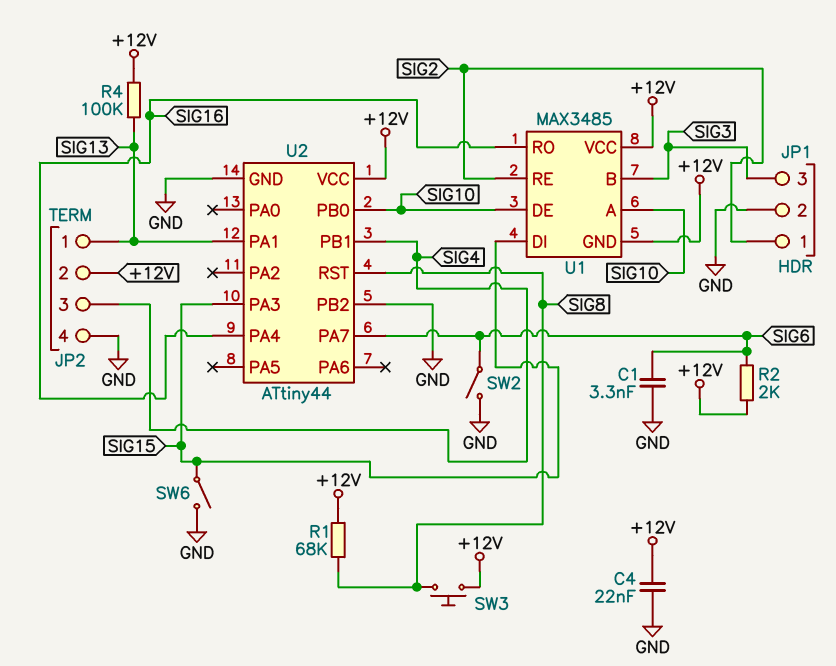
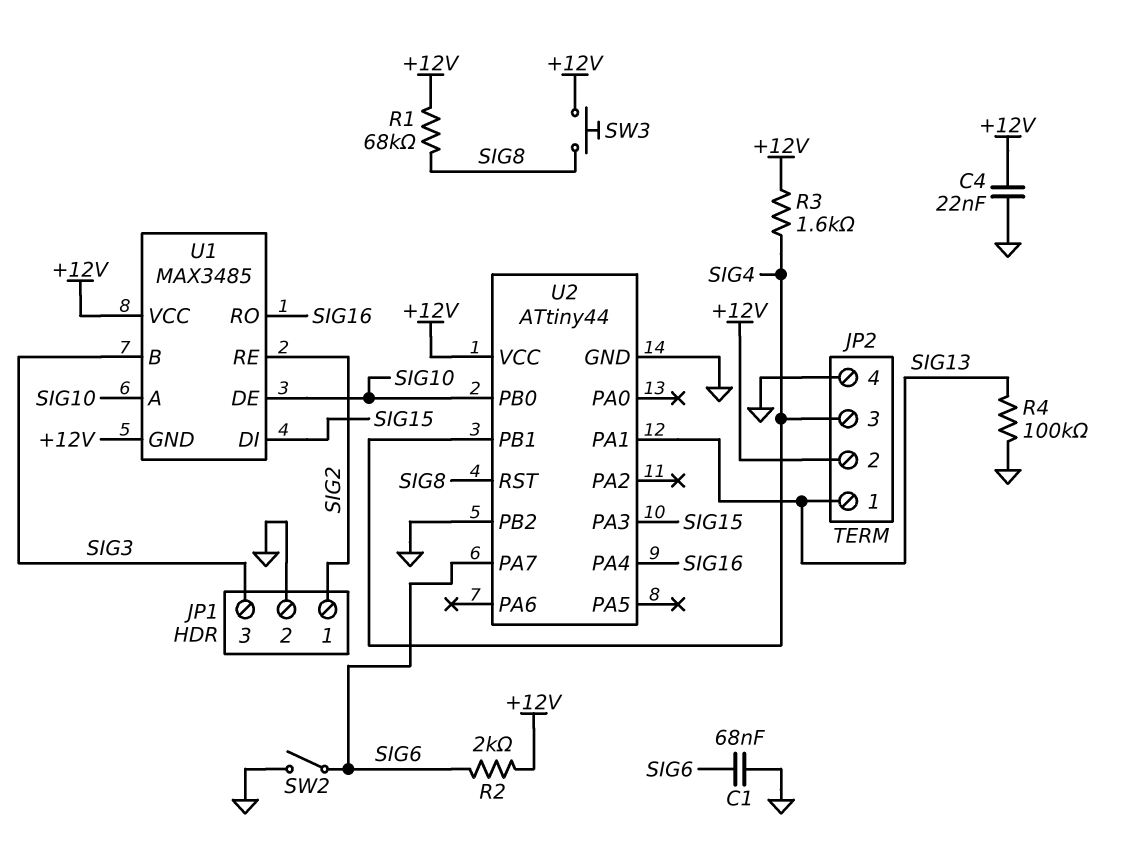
C1: 3.3nF (GND, SIG6) -> 68nF (GND, SIG6)
R3: none -> 1.6k (+12V, SIG4)
R4: 100k (+12V, SIG13) -> 100k (GND, SIG13)
SW6: switch (GND, SIG15) -> none

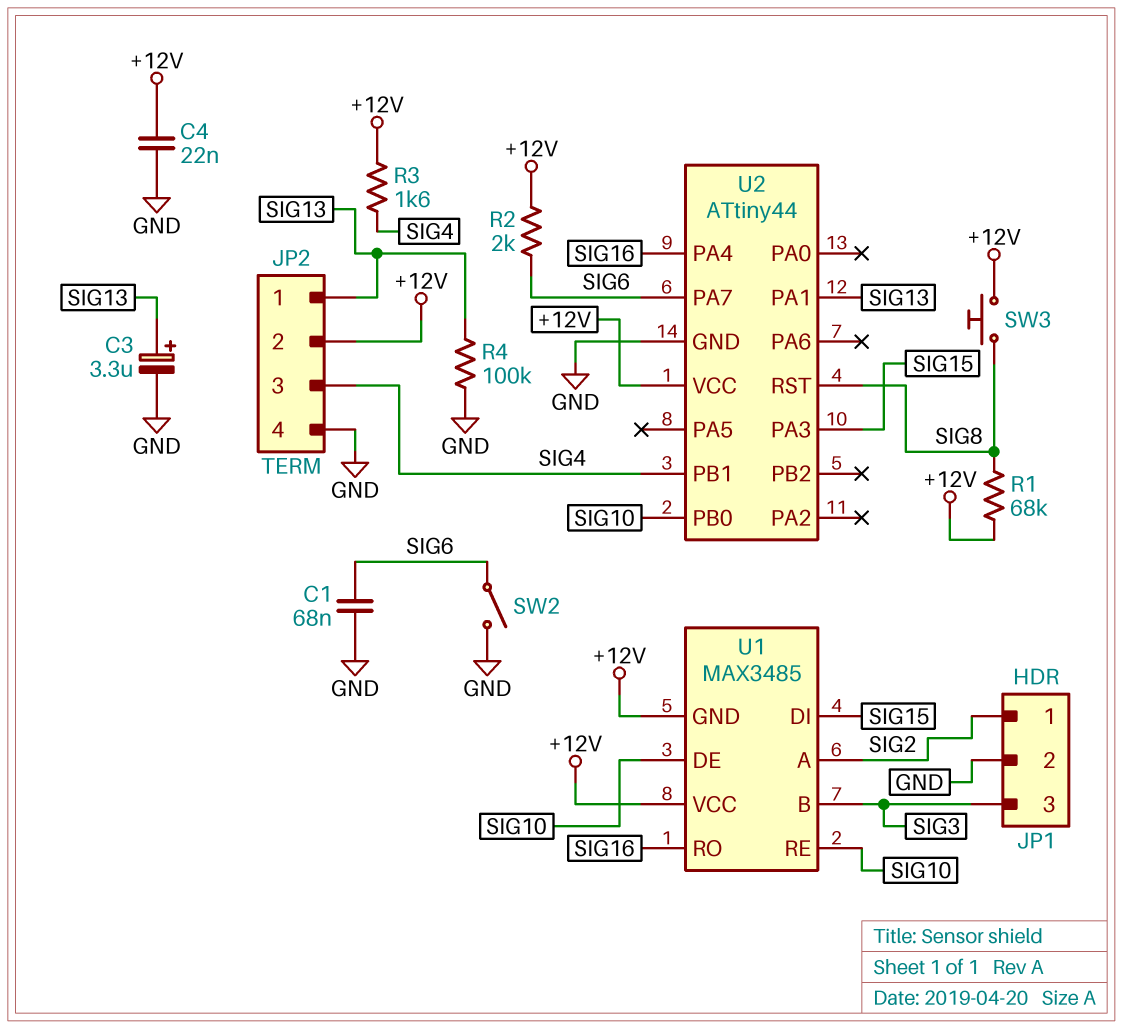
C3: none -> 3.3uF (plus SIG13, minus GND)
U1 pin A: SIG10 -> SIG2
U1 pin RE: SIG2 -> SIG10
U2 pin PB2: GND -> none

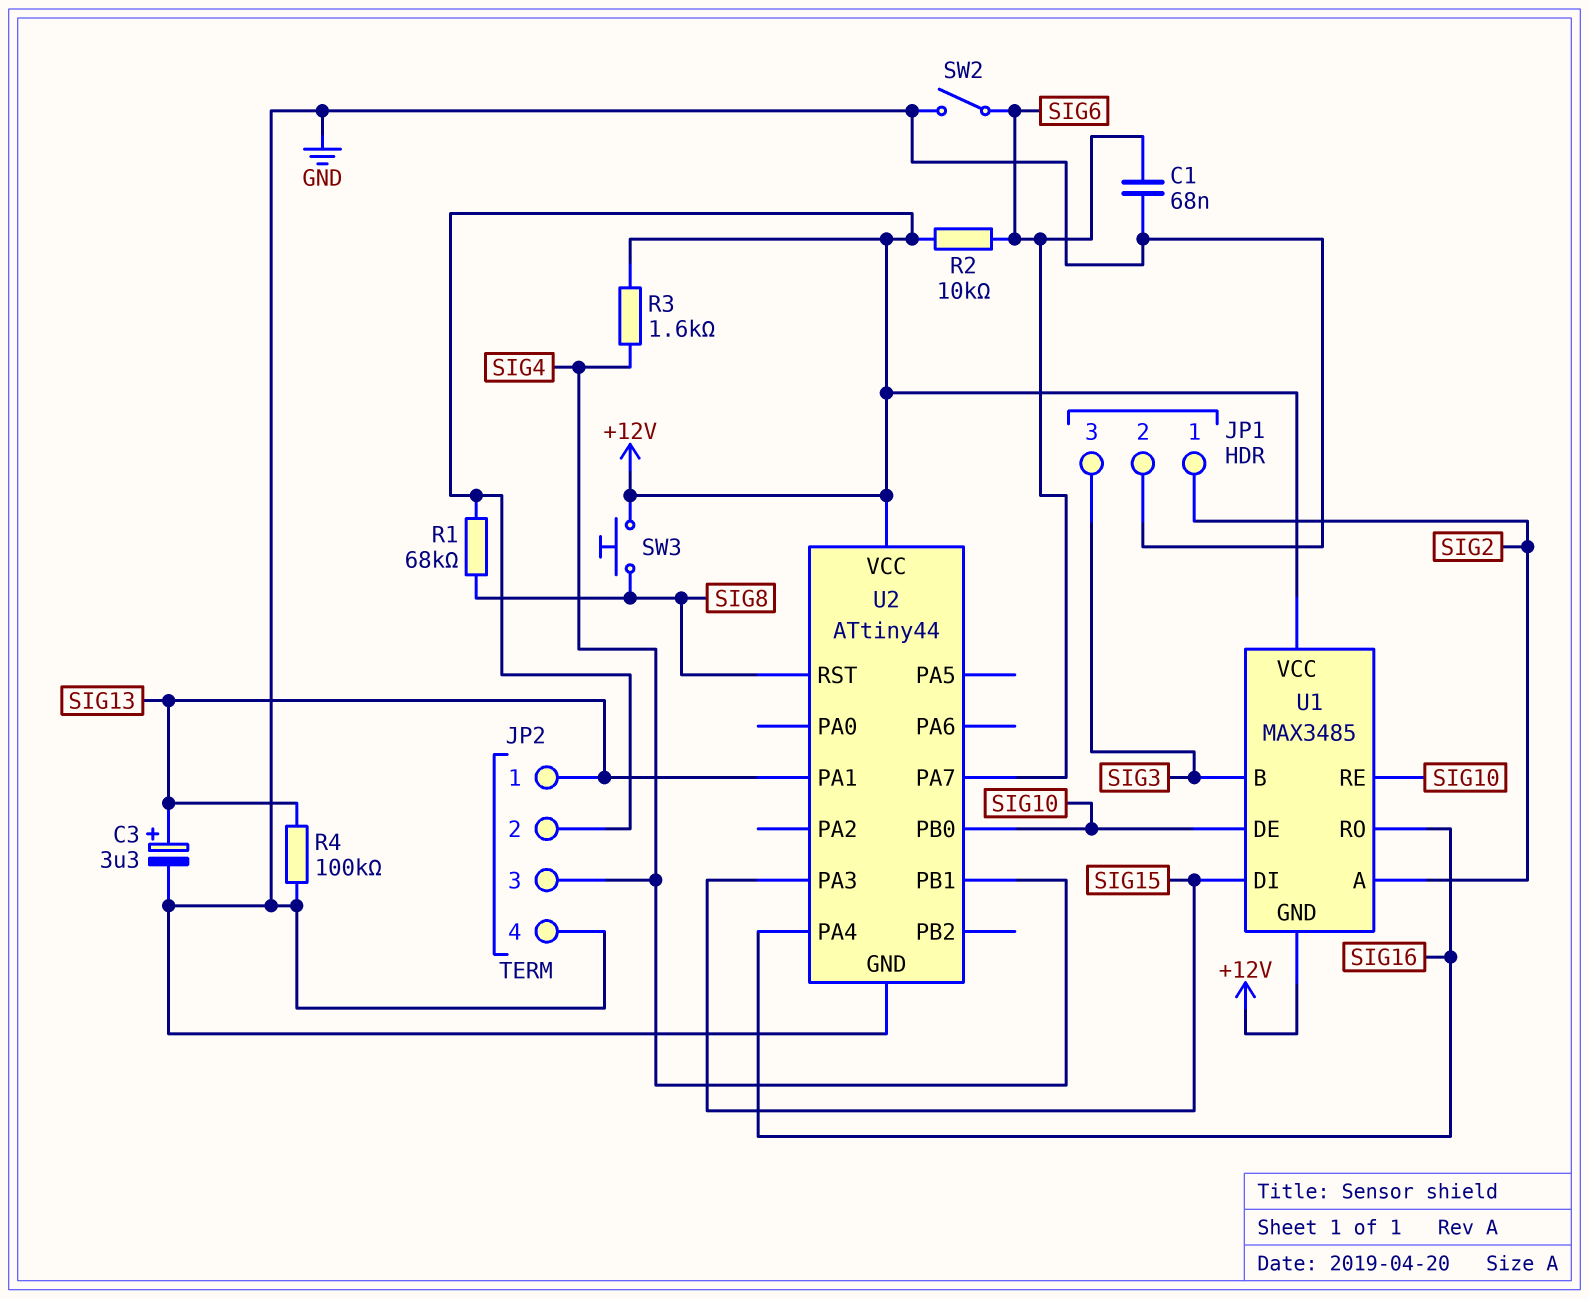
C4: 22nF (+12V, GND) -> none
R2: 2k (+12V, SIG6) -> 10k (+12V, SIG6)

